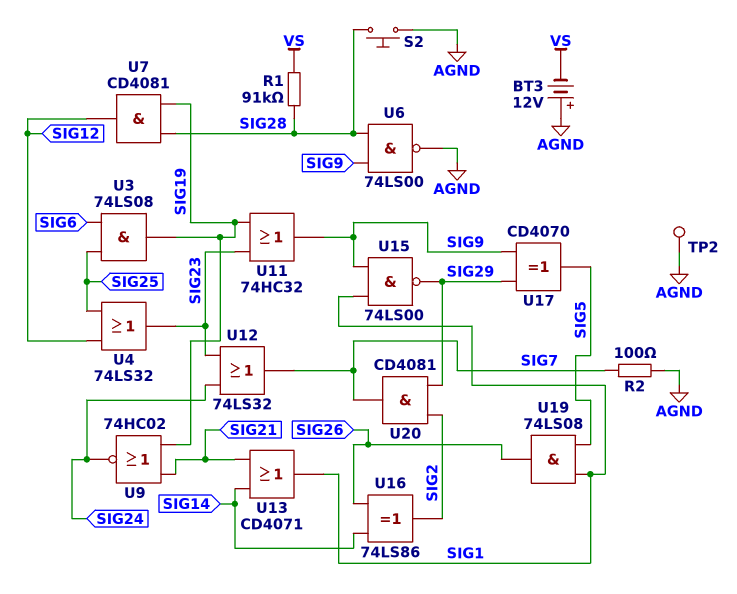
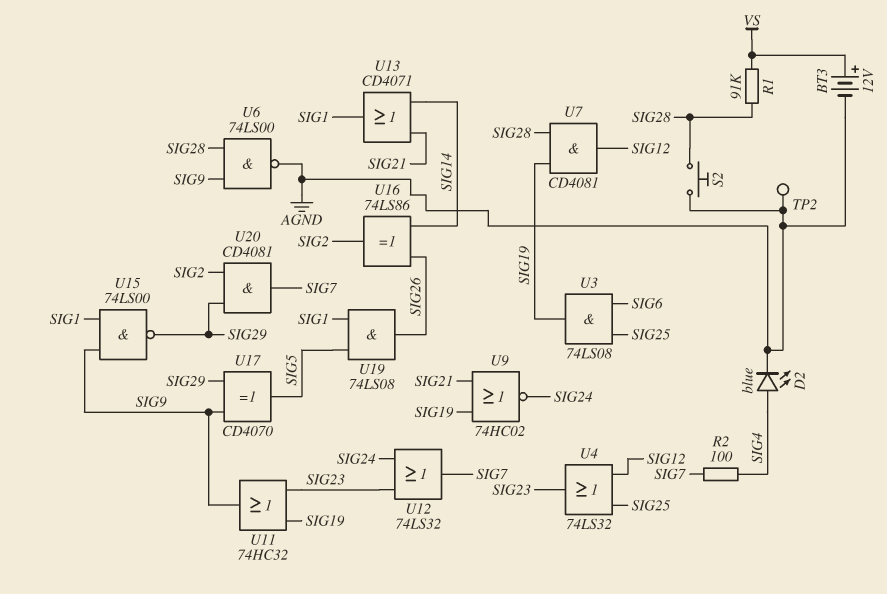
BT3: 12V (plus AGND, minus VS) -> 12V (plus VS, minus AGND)
D2: none -> LED blue (A SIG4, K AGND)
R2: 100 (AGND, SIG7) -> 100 (SIG4, SIG7)

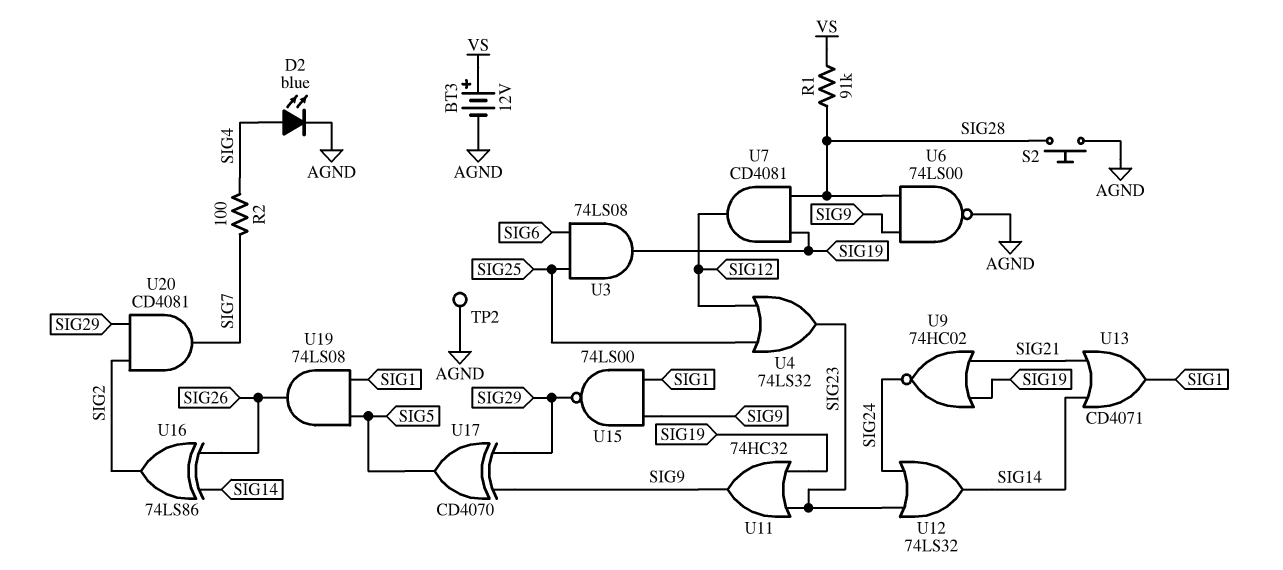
U12: OR 74LS32 (in SIG23, in SIG24, out SIG7) -> OR 74LS32 (in SIG23, in SIG24, out SIG14)

